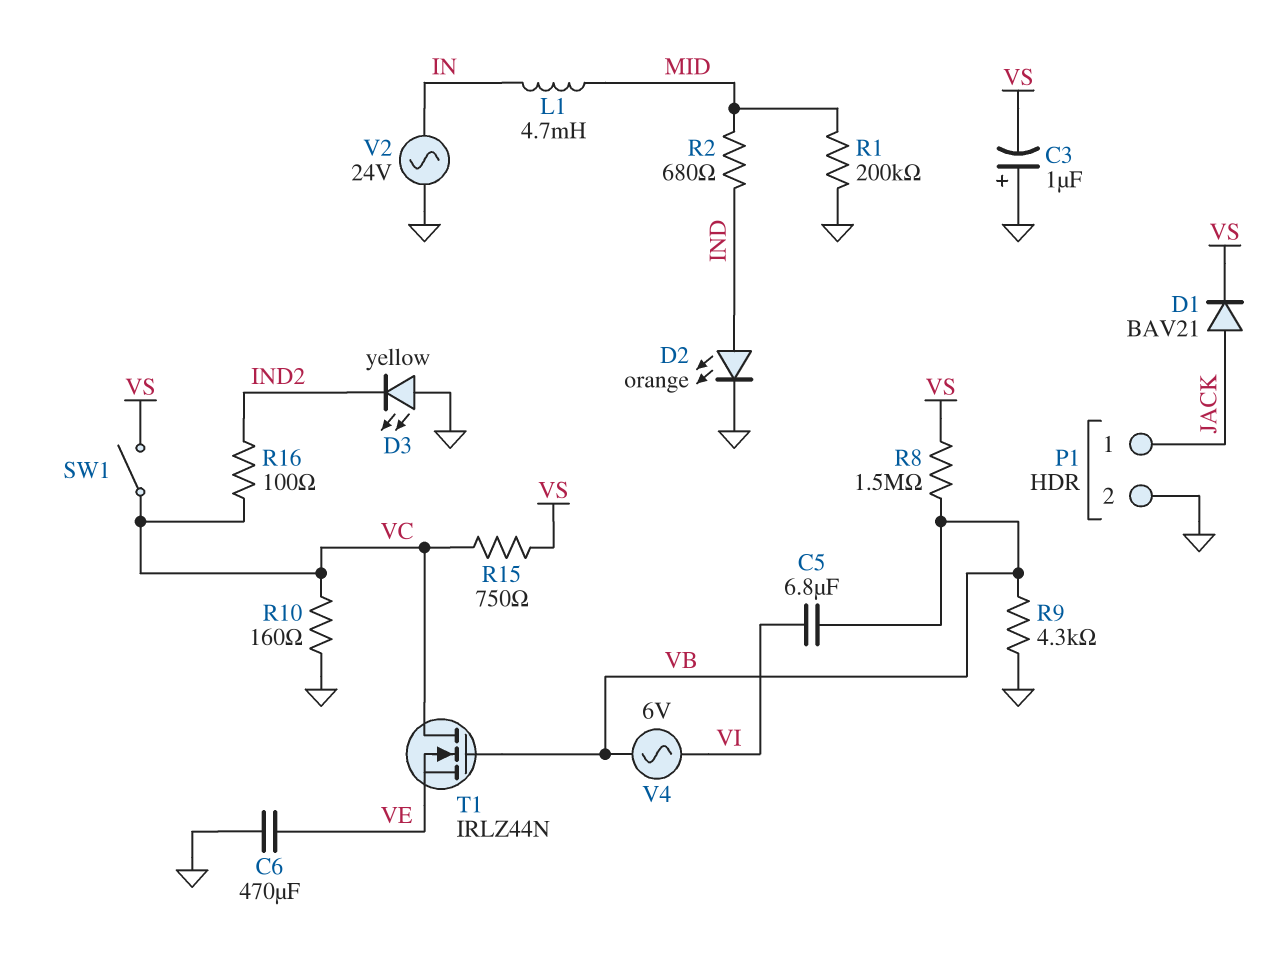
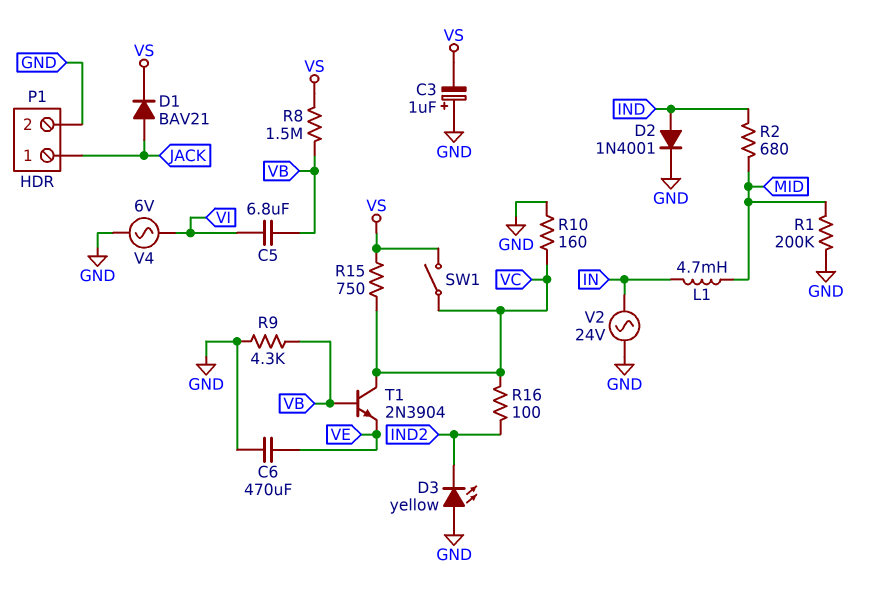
D2: LED orange (A IND, K GND) -> diode 1N4001 (A IND, K GND)
T1: NMOS IRLZ44N (G VB, D VC, S VE) -> NPN 2N3904 (B VB, C VC, E VE)
V4: AC 6V (VB, VI) -> AC 6V (GND, VI)

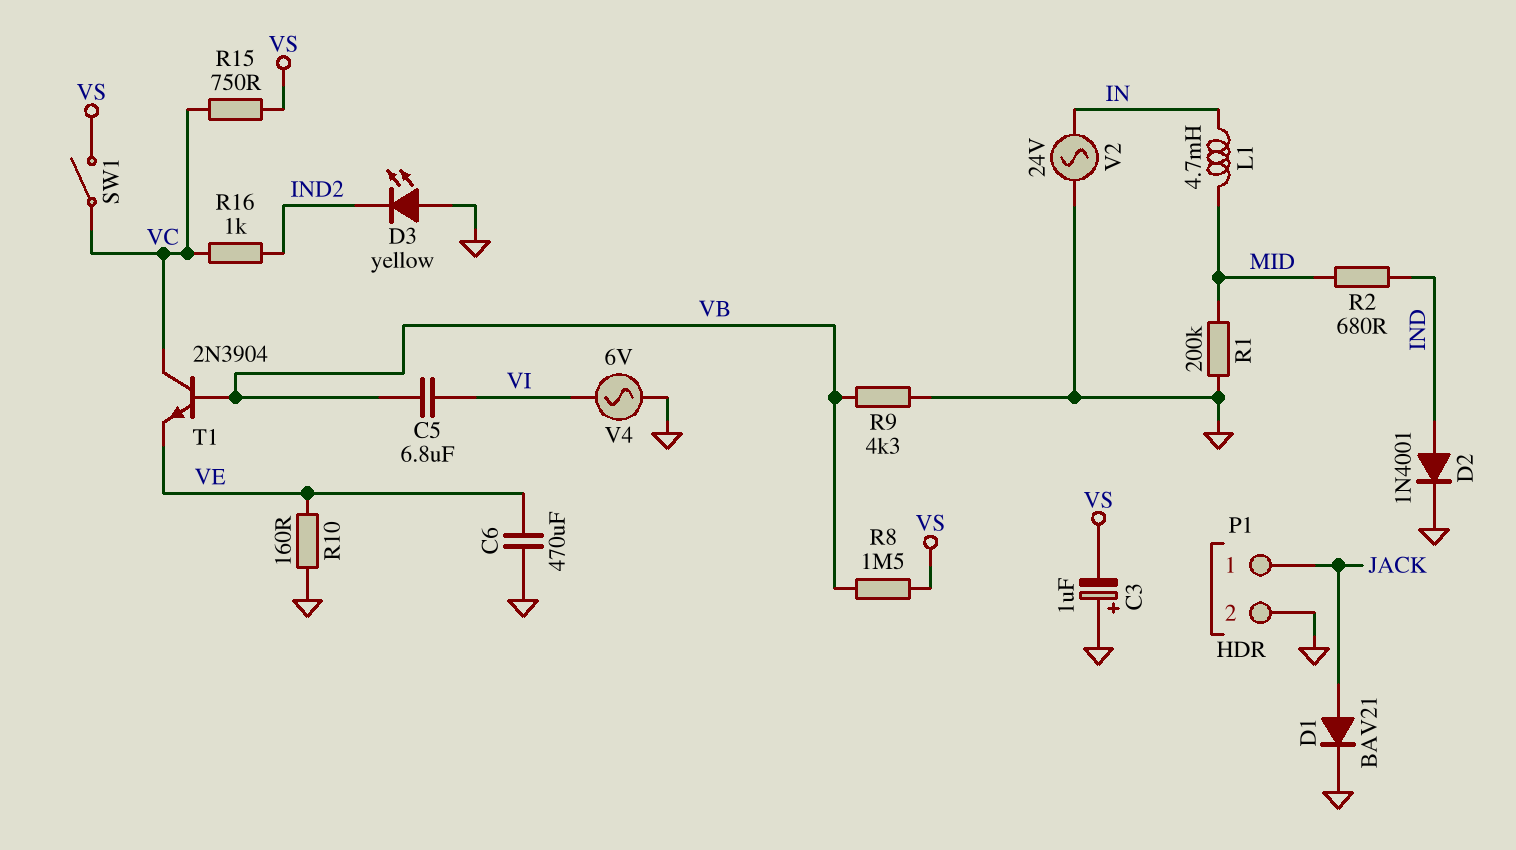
D1: diode BAV21 (A JACK, K VS) -> diode BAV21 (A JACK, K GND)
R10: 160 (GND, VC) -> 160 (GND, VE)
R16: 100 (IND2, VC) -> 1k (IND2, VC)

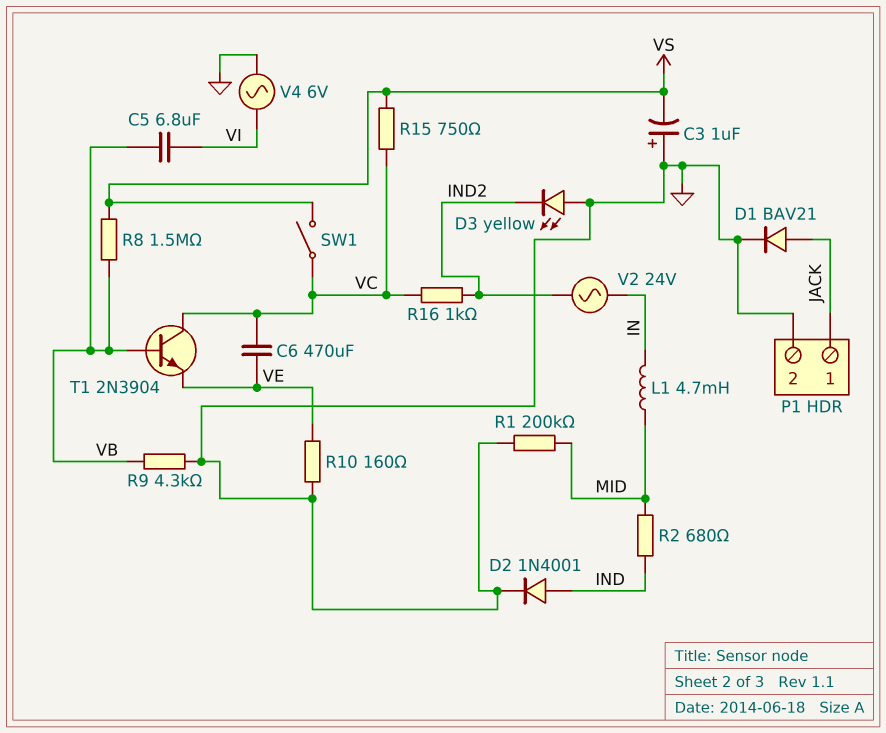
C6: 470uF (GND, VE) -> 470uF (VC, VE)
V2: AC 24V (GND, IN) -> AC 24V (IN, IND2)

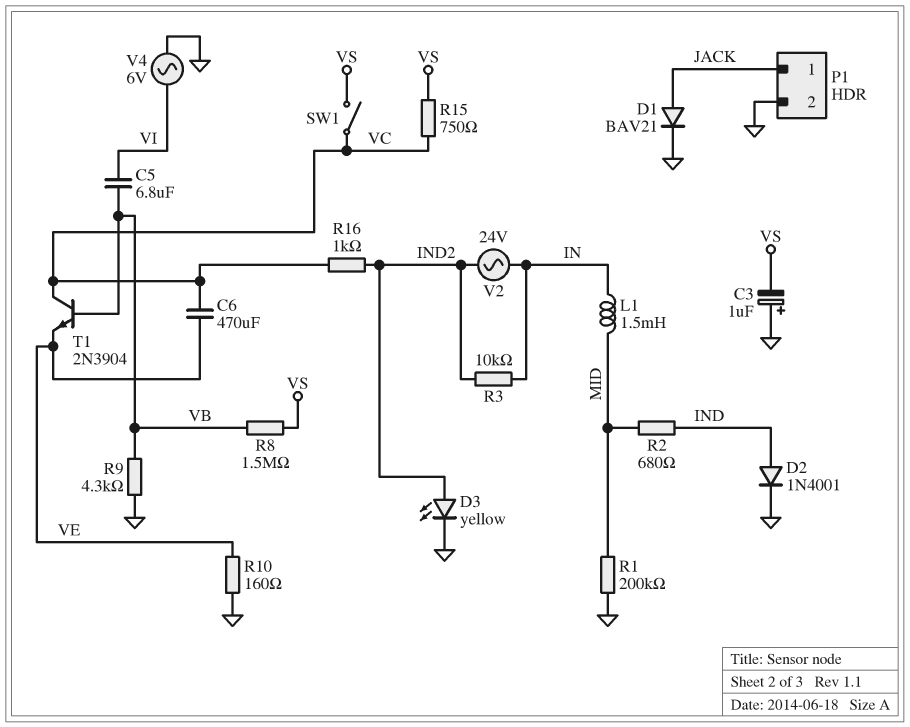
D3: LED yellow (A GND, K IND2) -> LED yellow (A IND2, K GND)
L1: 4.7mH (IN, MID) -> 1.5mH (IN, MID)
R3: none -> 10k (IN, IND2)

